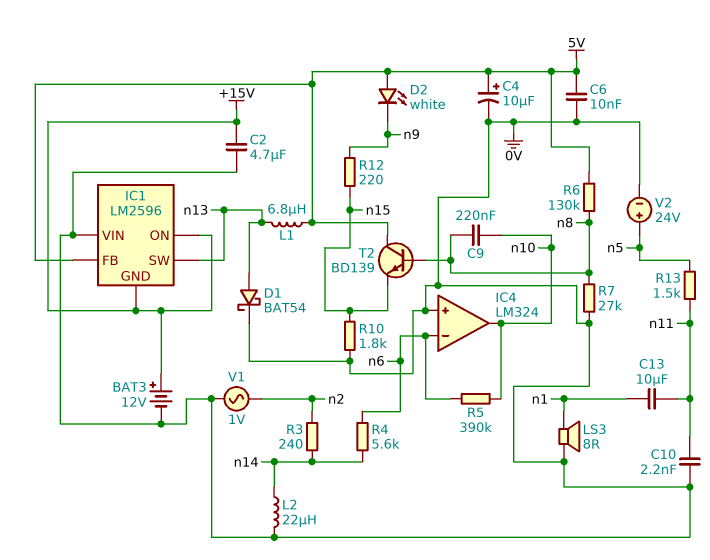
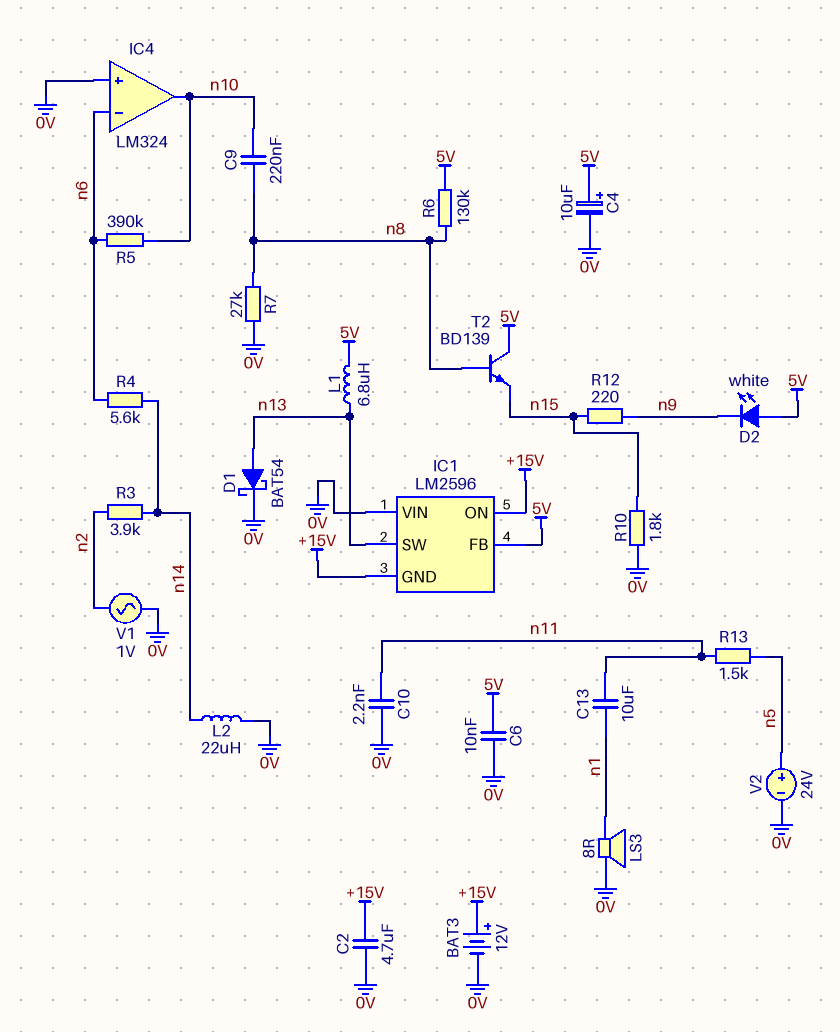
R3: 240 (n2, n14) -> 3.9k (n2, n14)

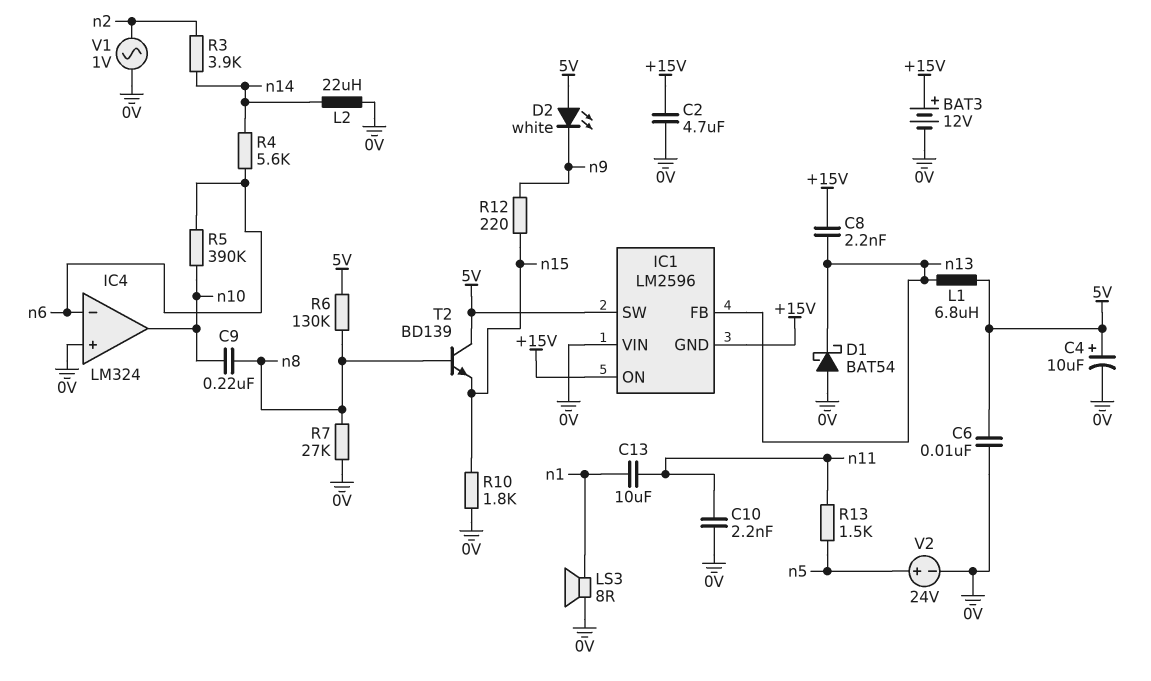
C8: none -> 2.2nF (+15V, n13)
D1: schottky BAT54 (A n13, K 0V) -> schottky BAT54 (A 0V, K n13)
IC1 pin FB: 5V -> n13
IC1 pin SW: n13 -> 5V

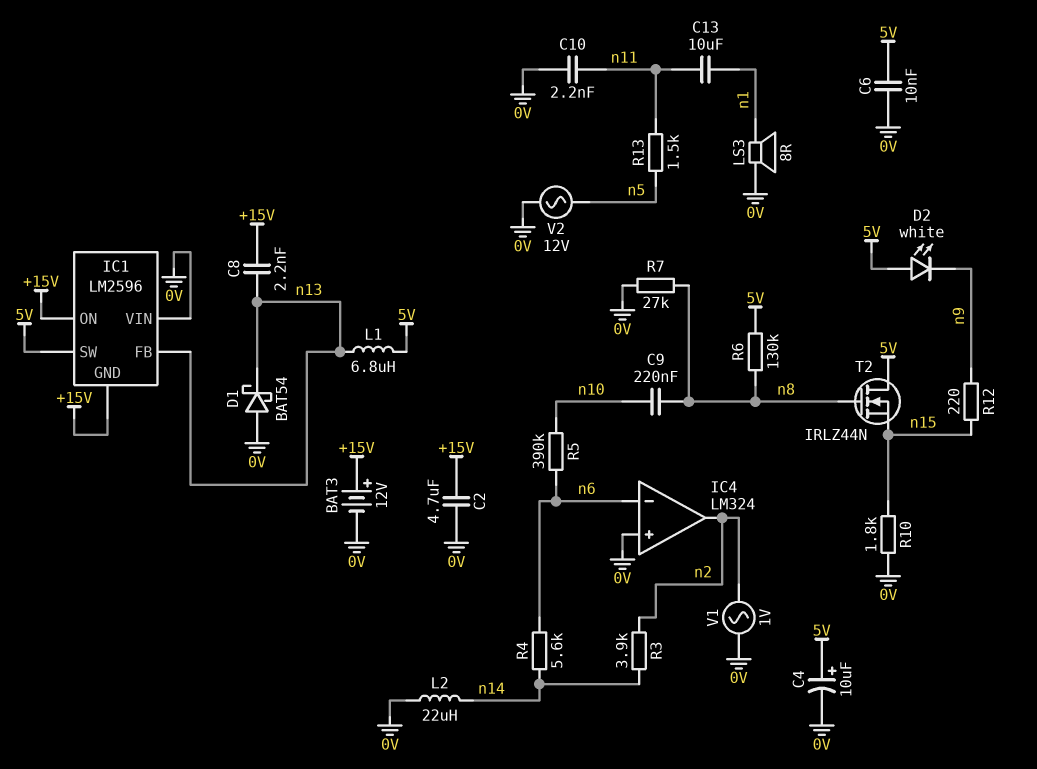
IC4 pin out: n10 -> n2
T2: NPN BD139 (B n8, C 5V, E n15) -> NMOS IRLZ44N (G n8, D 5V, S n15)
V2: 24V (plus n5, minus 0V) -> AC 12V (0V, n5)

